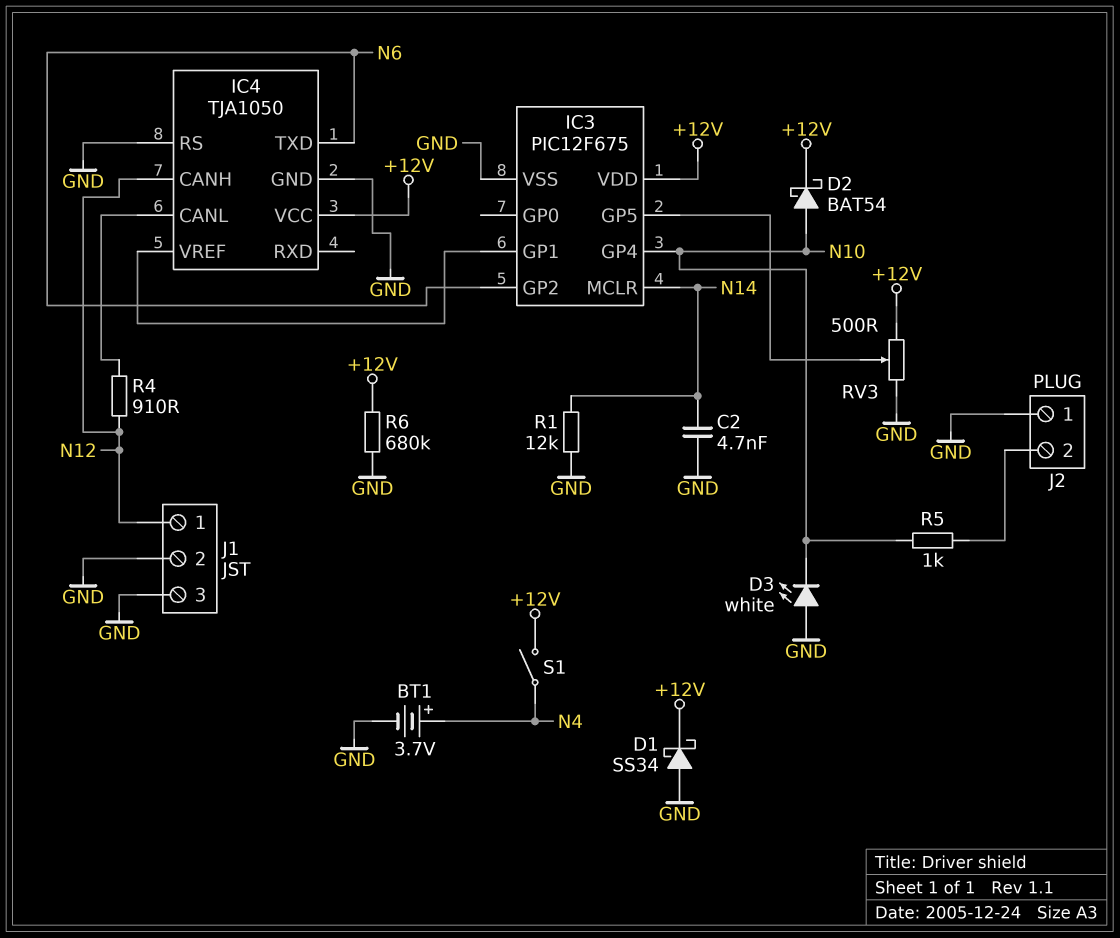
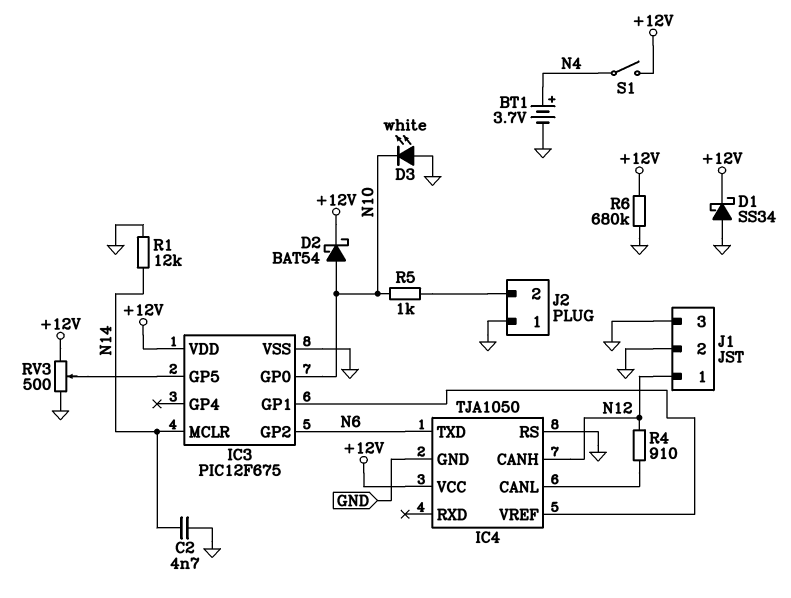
IC3 pin GP0: none -> N10
IC3 pin GP4: N10 -> none

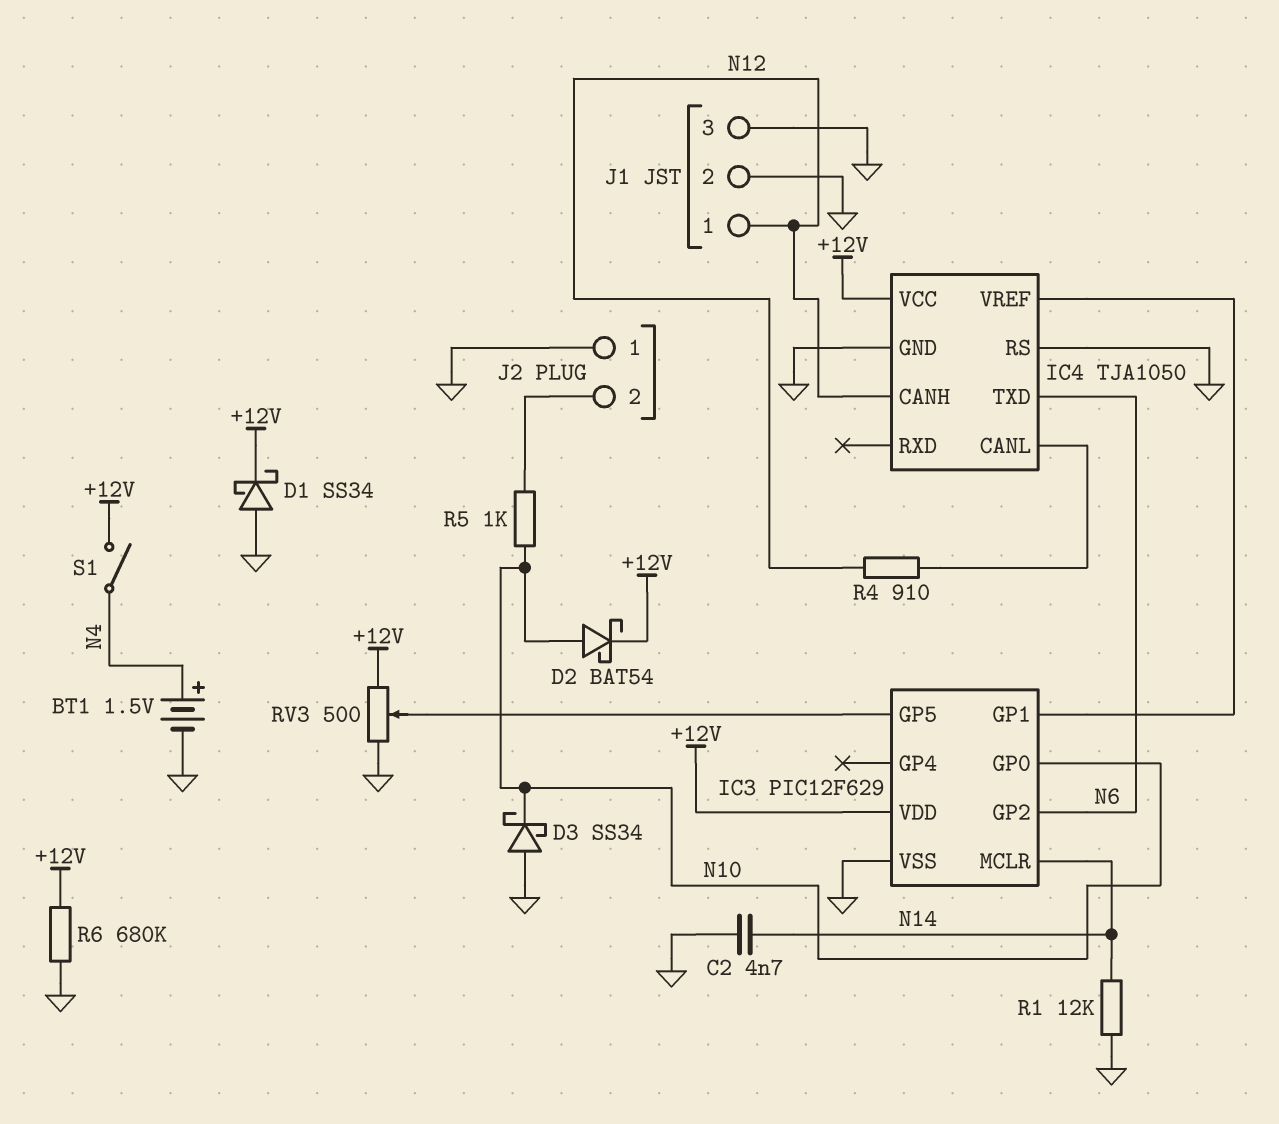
BT1: 3.7V (plus N4, minus GND) -> 1.5V (plus N4, minus GND)
D3: LED white (A GND, K N10) -> schottky SS34 (A GND, K N10)
IC3: PIC12F675 -> PIC12F629

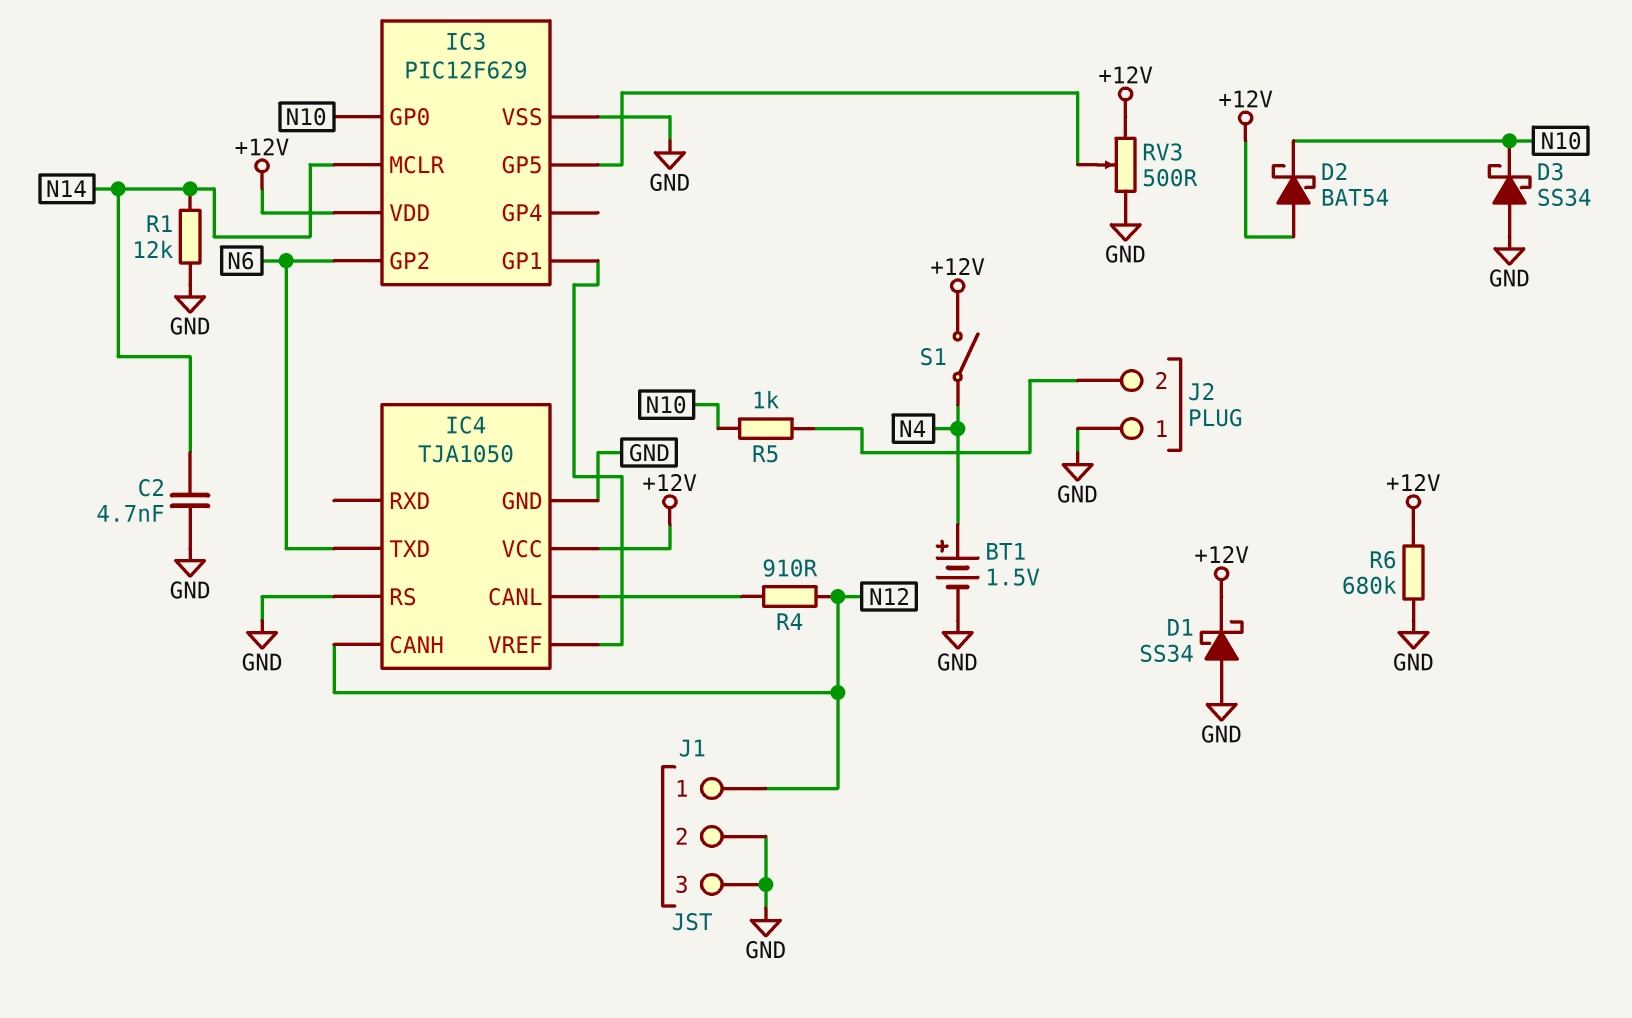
D2: schottky BAT54 (A N10, K +12V) -> schottky BAT54 (A +12V, K N10)

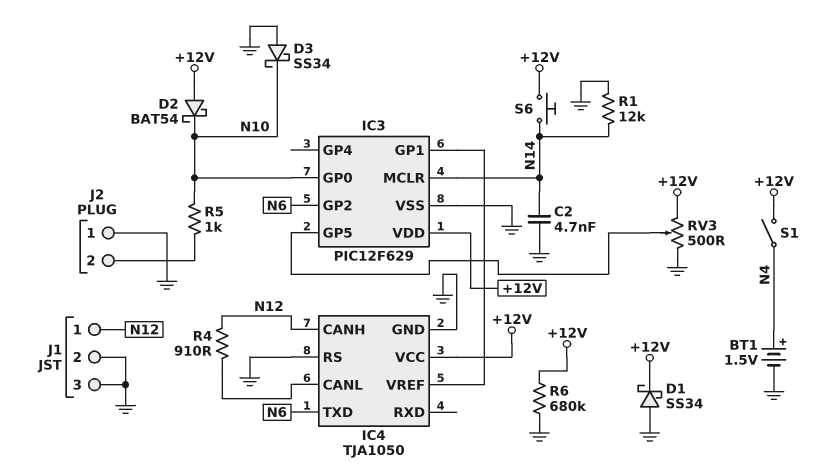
S6: none -> button (+12V, N14)

